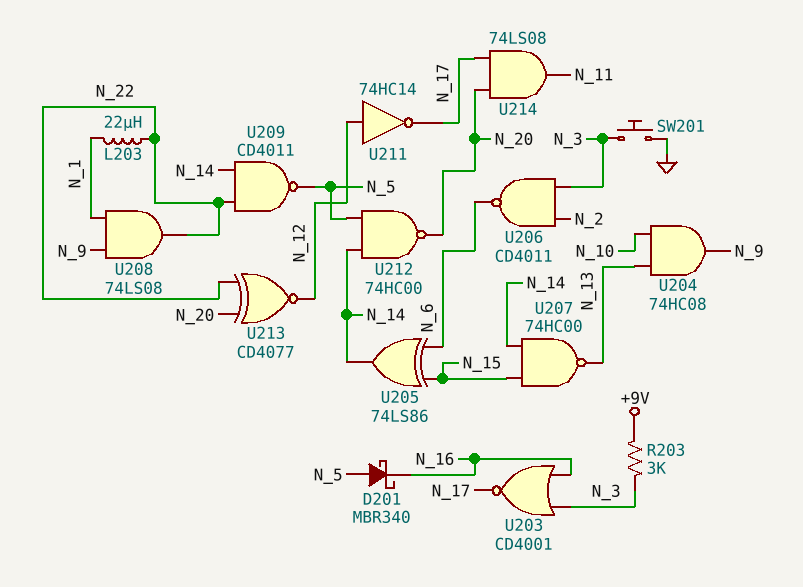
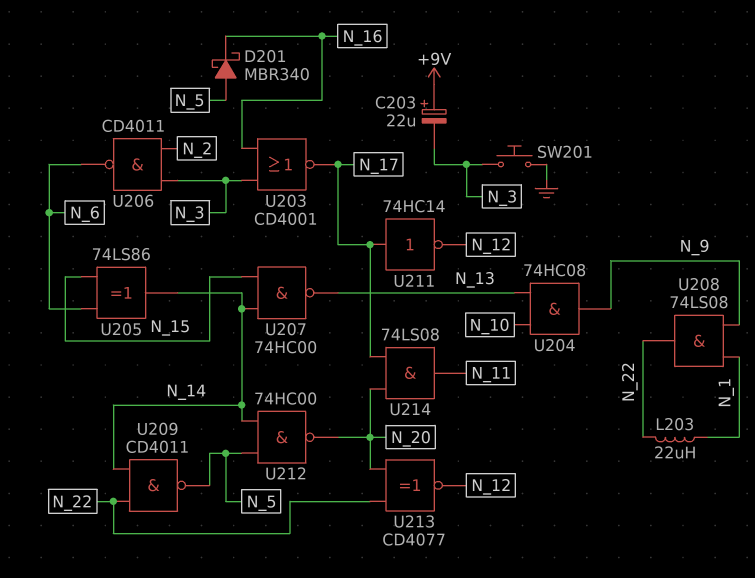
C203: none -> 22uF (plus +9V, minus N_3)
R203: 3k (+9V, N_3) -> none
U211: NOT 74HC14 (in N_12, out N_17) -> NOT 74HC14 (in N_17, out N_12)

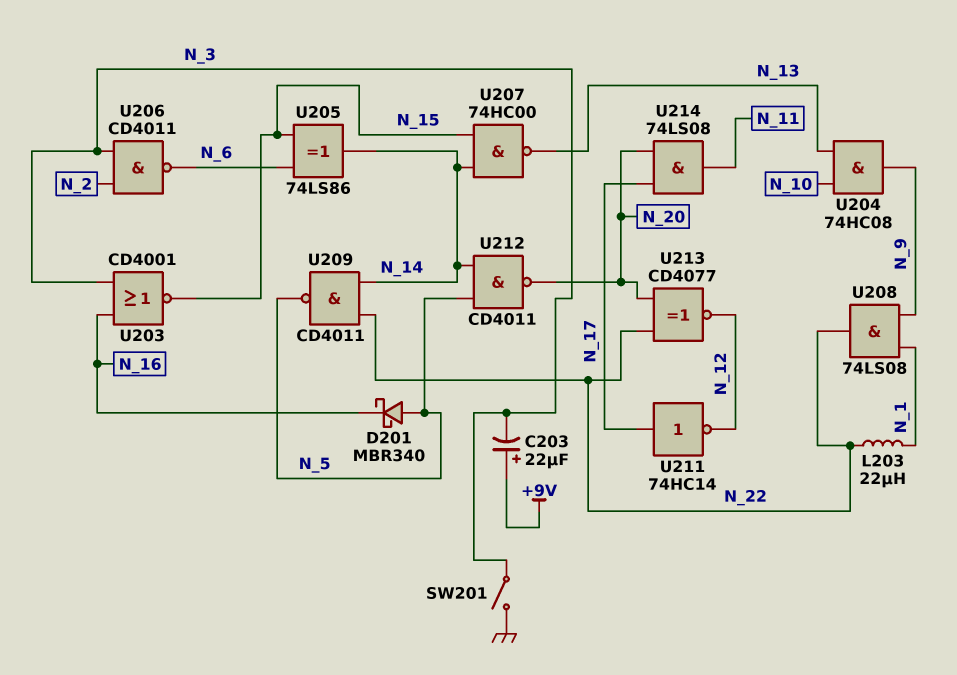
SW201: button (GND, N_3) -> switch (GND, N_3)
U203: NOR CD4001 (in N_3, in N_16, out N_17) -> NOR CD4001 (in N_3, in N_16, out N_15)
U212: NAND 74HC00 (in N_5, in N_14, out N_20) -> NAND CD4011 (in N_5, in N_14, out N_20)

